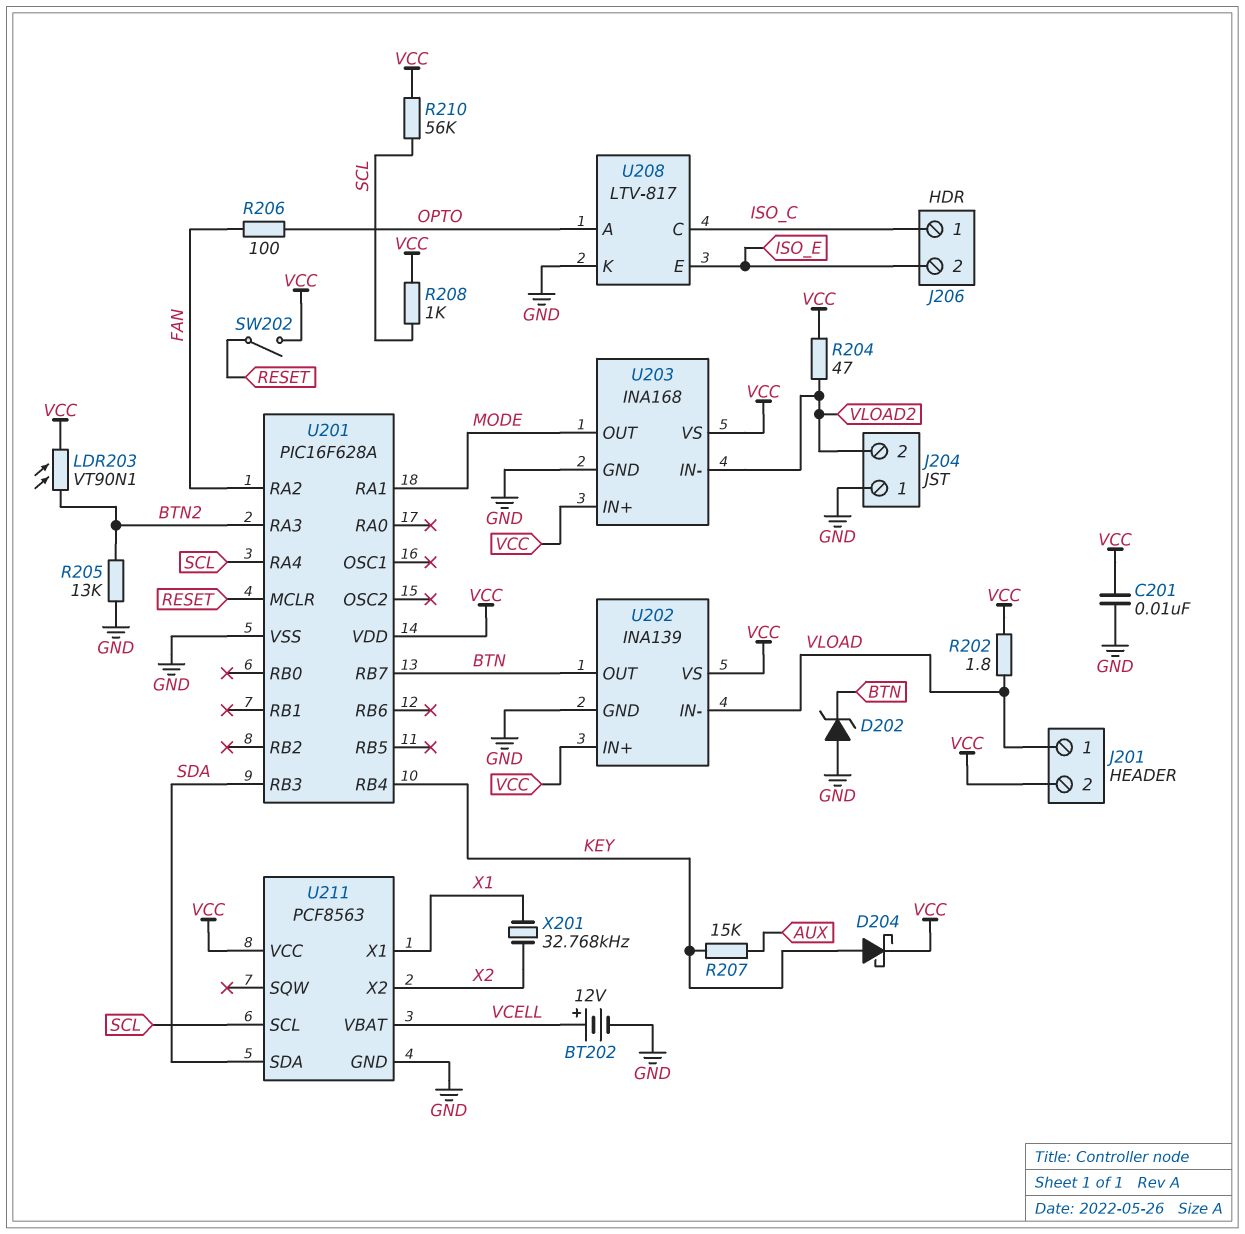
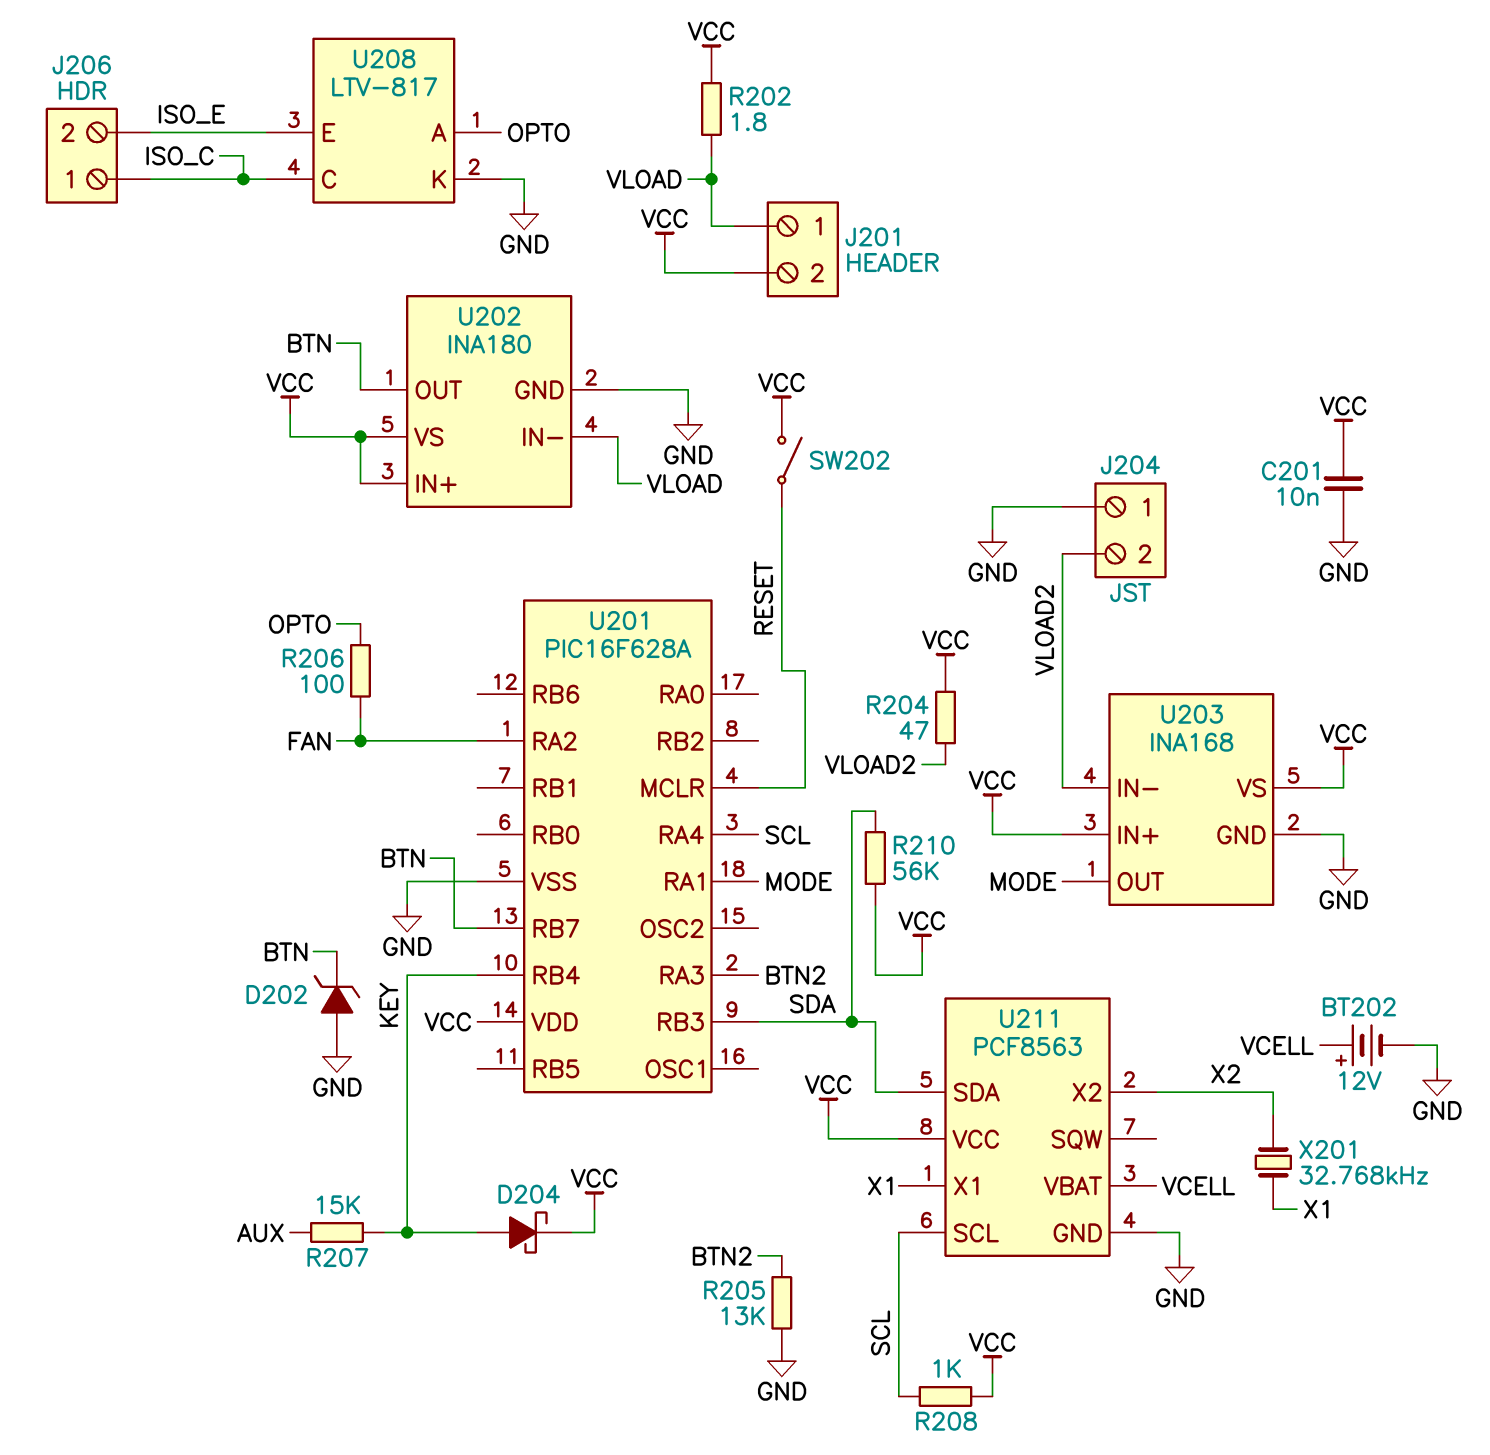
LDR203: VT90N1 (BTN2, VCC) -> none
R210: 56k (SCL, VCC) -> 56k (SDA, VCC)
U202: INA139 -> INA180

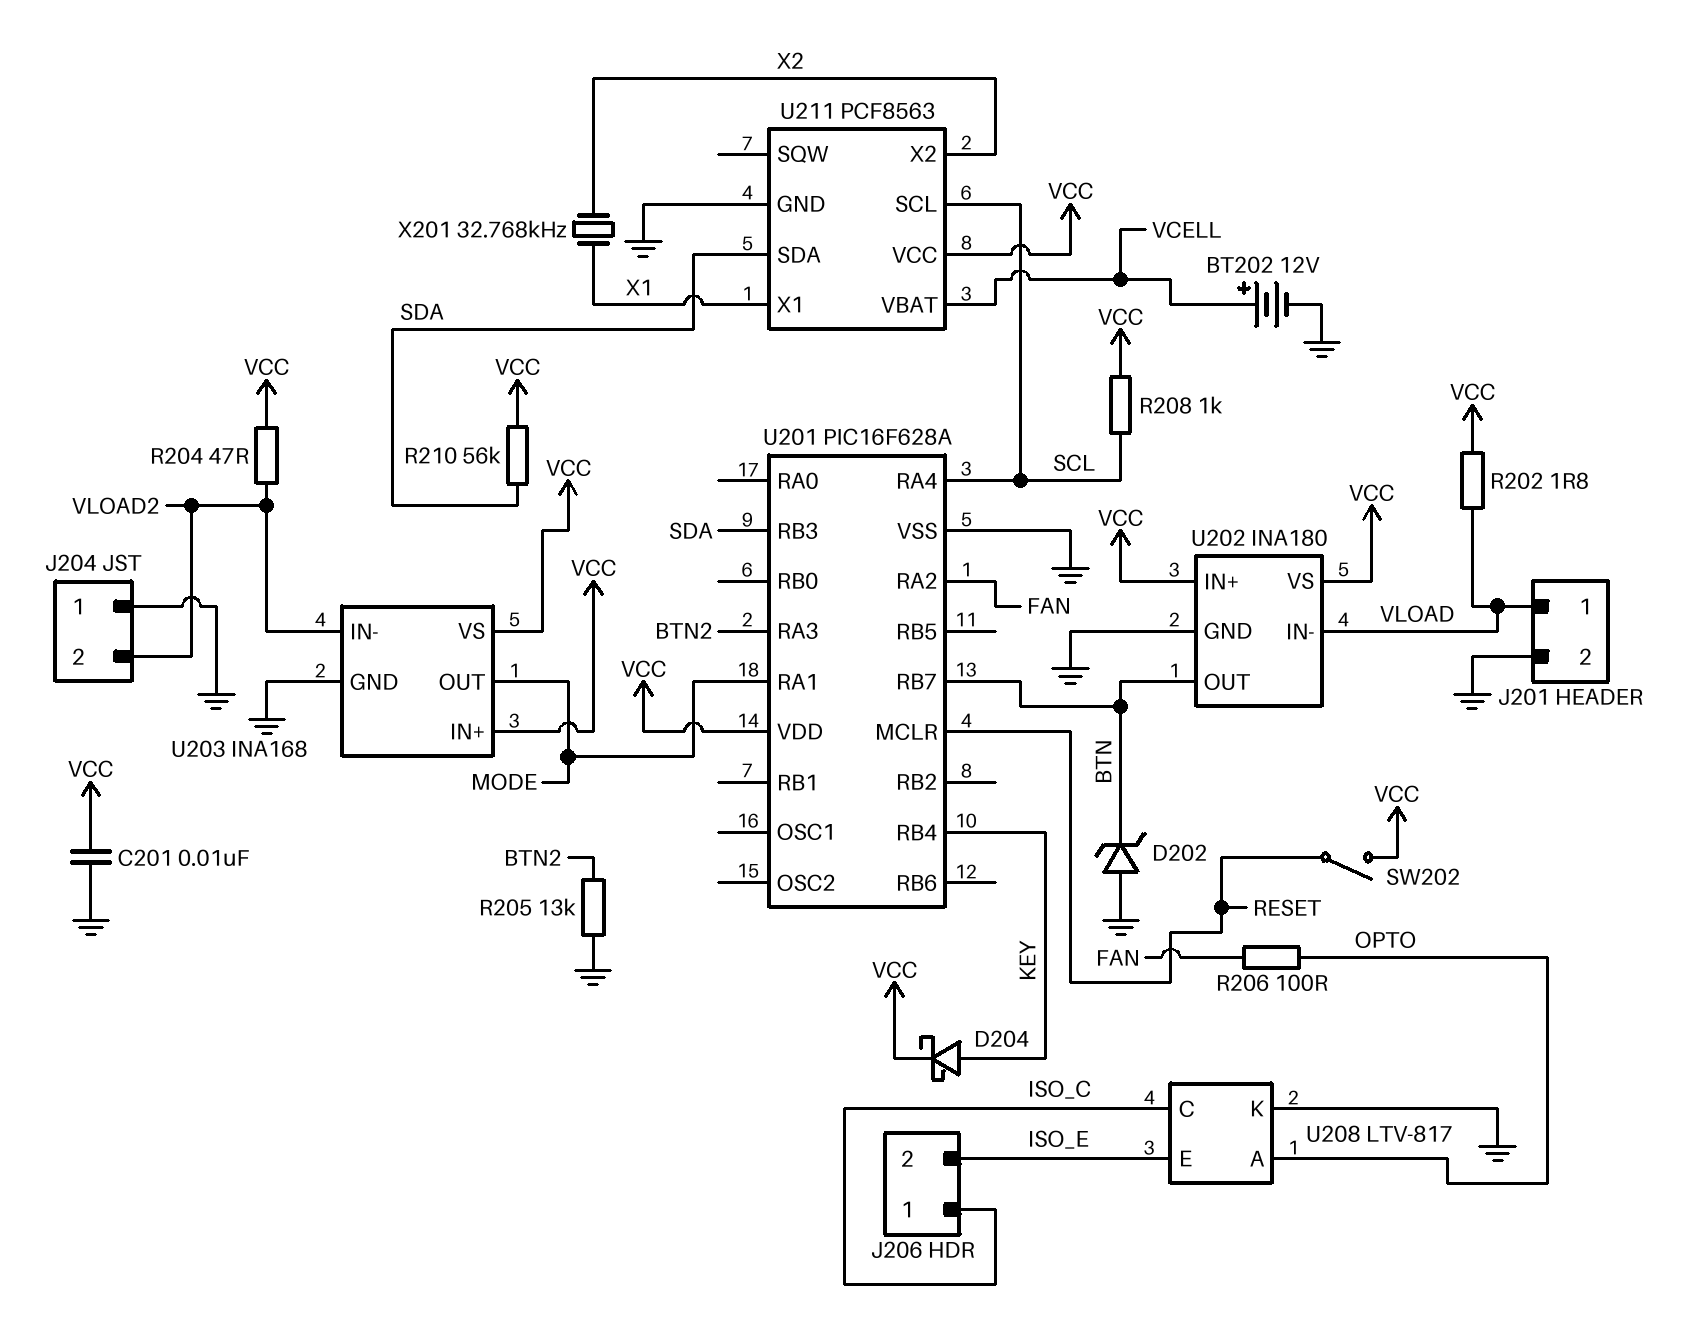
J201 pin 2: VCC -> GND
R207: 15k (AUX, KEY) -> none

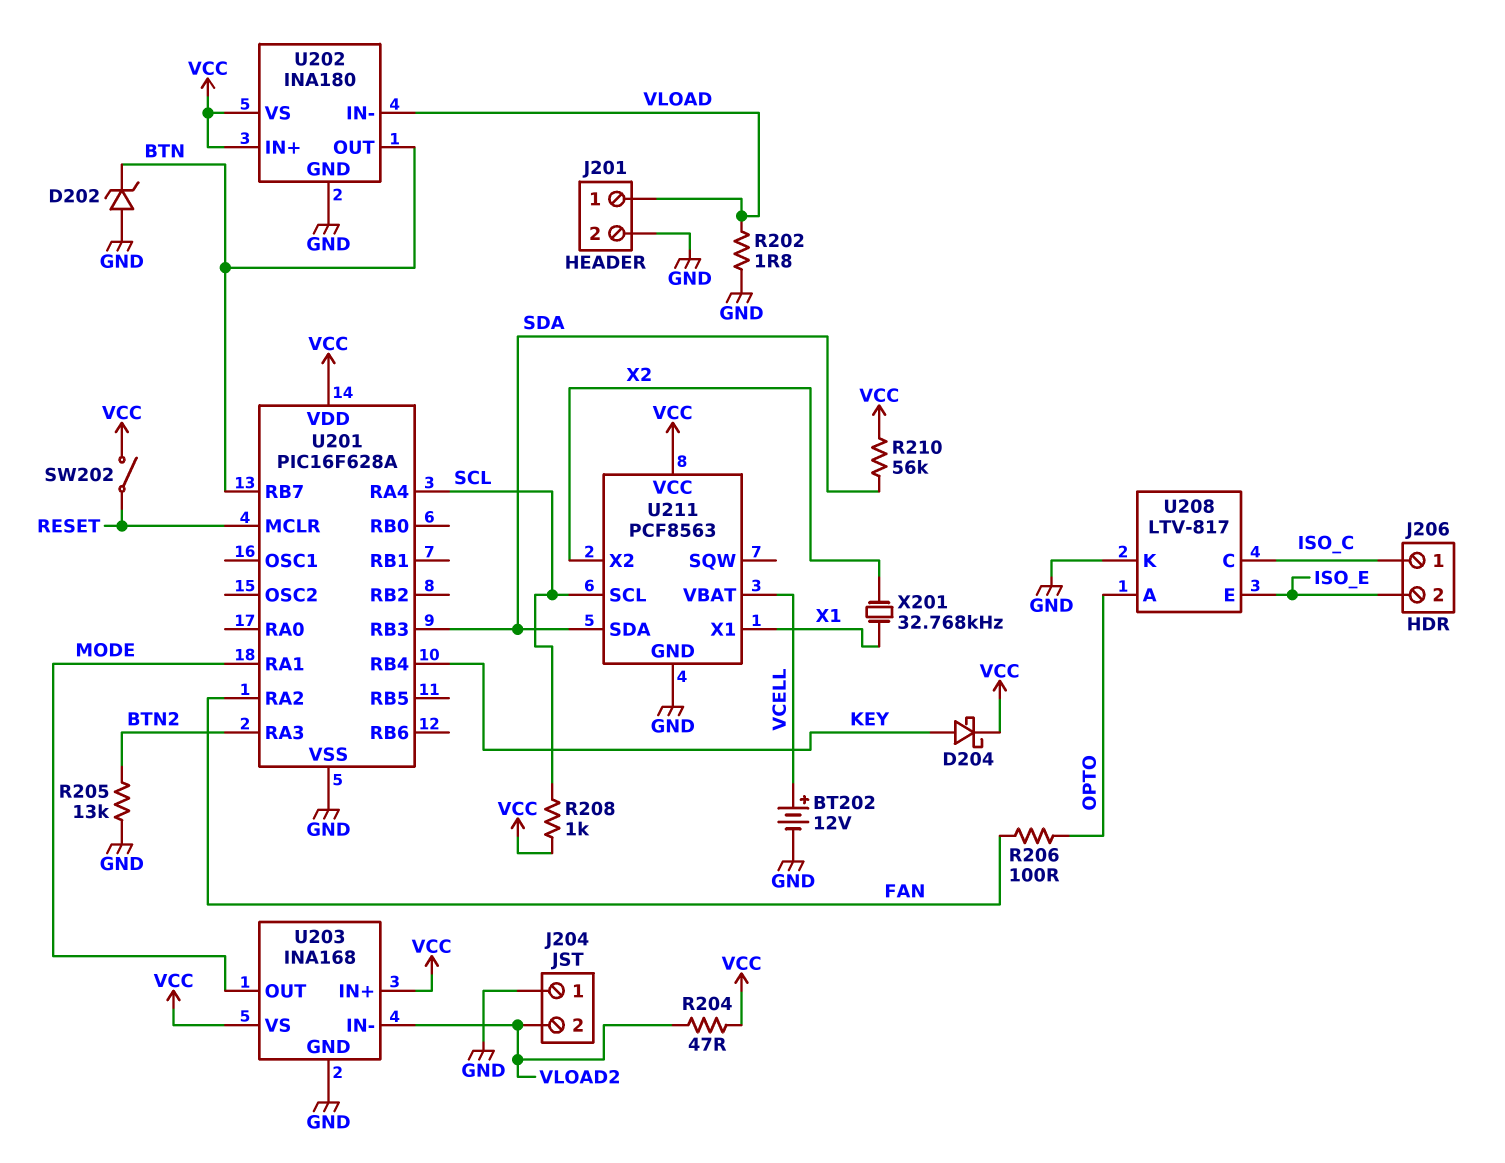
C201: 10nF (GND, VCC) -> none
R202: 1.8 (VCC, VLOAD) -> 1.8 (GND, VLOAD)

